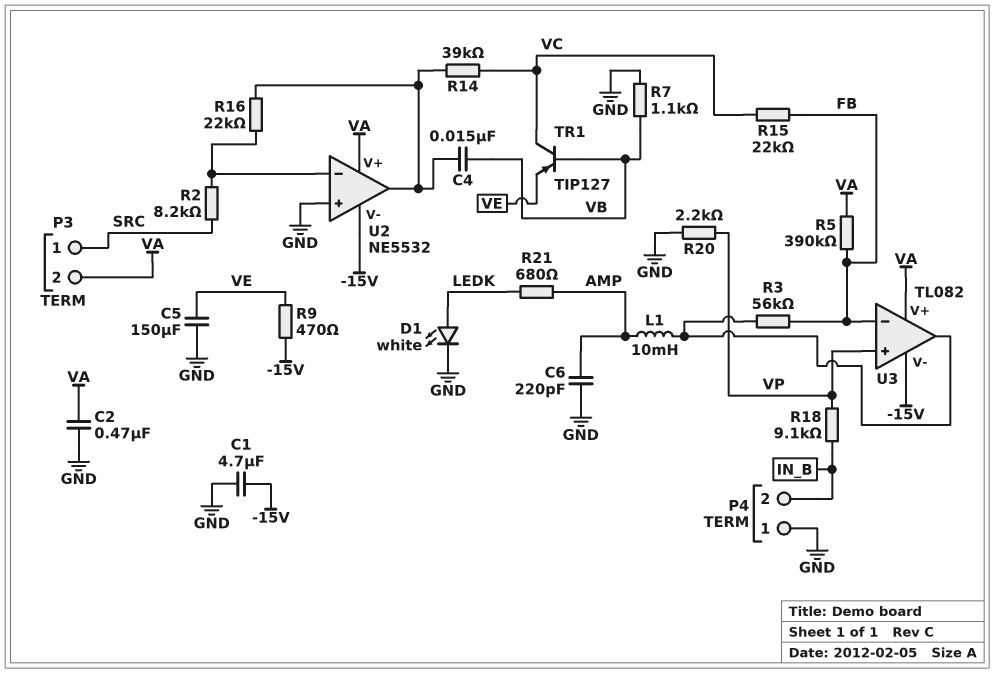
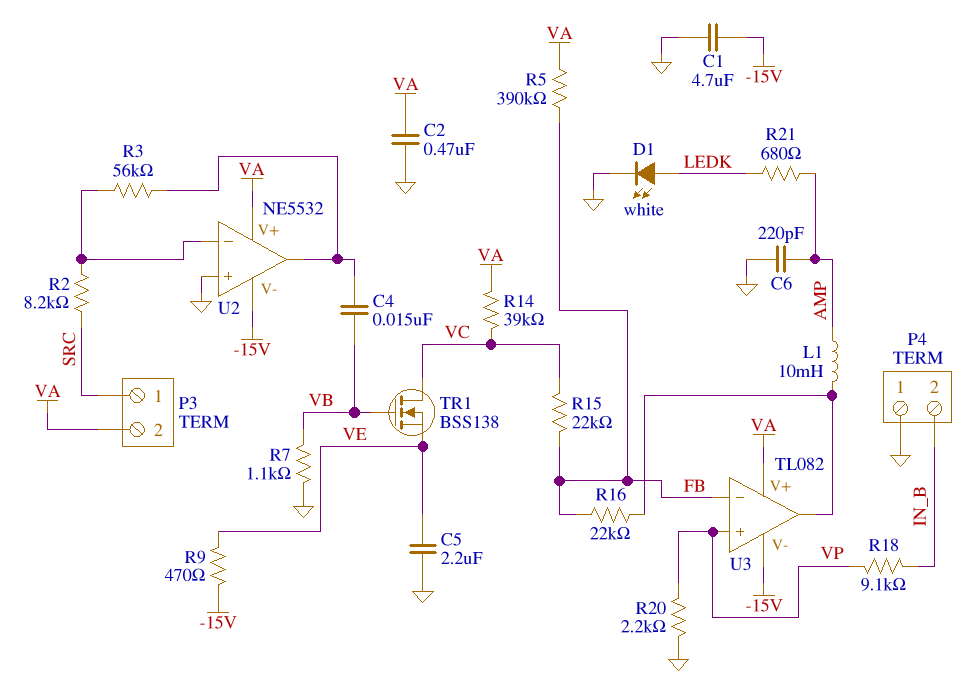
C5: 150uF (GND, VE) -> 2.2uF (GND, VE)
R3: 56k (FB, U3/out) -> 56k (U2/in-, U2/out)
R14: 39k (U2/out, VC) -> 39k (VA, VC)
R16: 22k (U2/in-, U2/out) -> 22k (FB, U3/out)
TR1: PNP TIP127 (B VB, C VC, E VE) -> NMOS BSS138 (G VB, D VC, S VE)

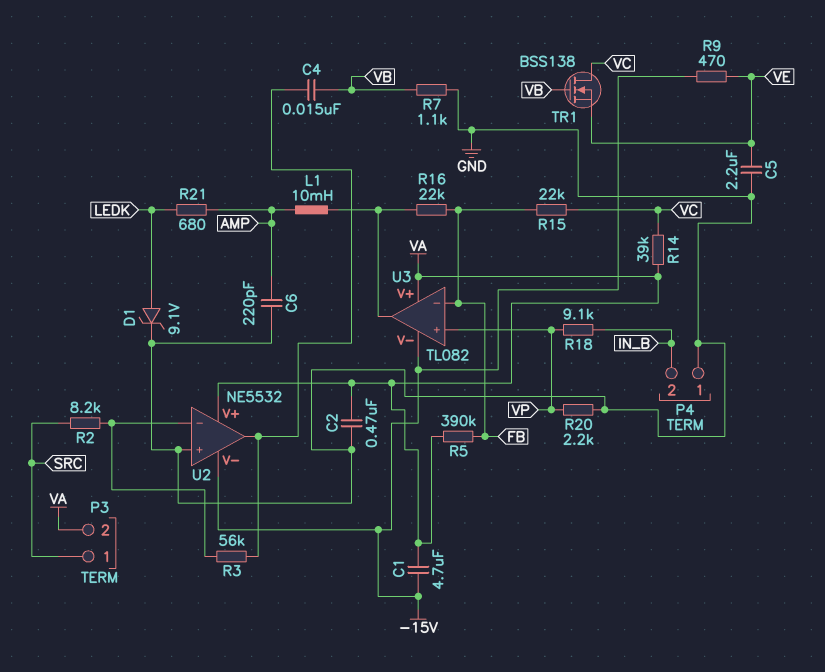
C1: 4.7uF (-15V, GND) -> 4.7uF (-15V, VA)
D1: LED white (A LEDK, K GND) -> zener 9.1V (A LEDK, K GND)

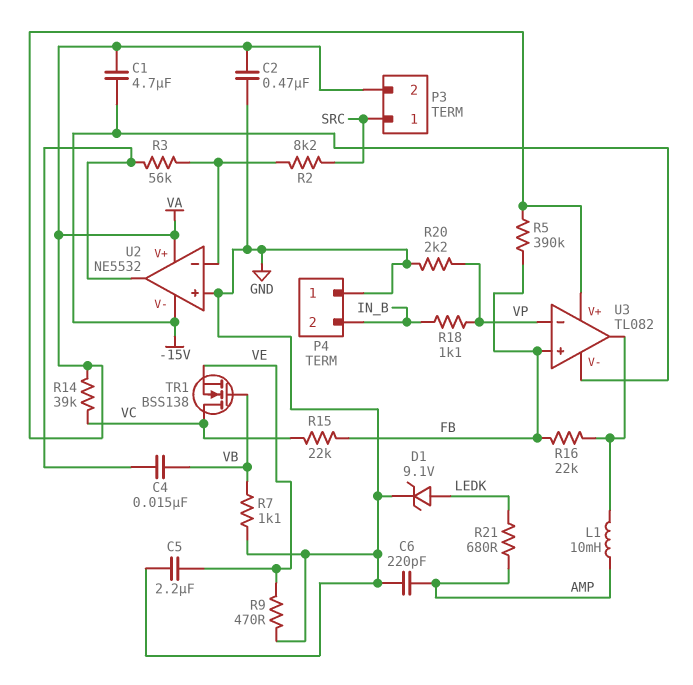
R9: 470 (-15V, VE) -> 470 (GND, VE)
R18: 9.1k (IN_B, VP) -> 1.1k (IN_B, VP)
U3 pin in+: VP -> FB
U3 pin in-: FB -> VP

